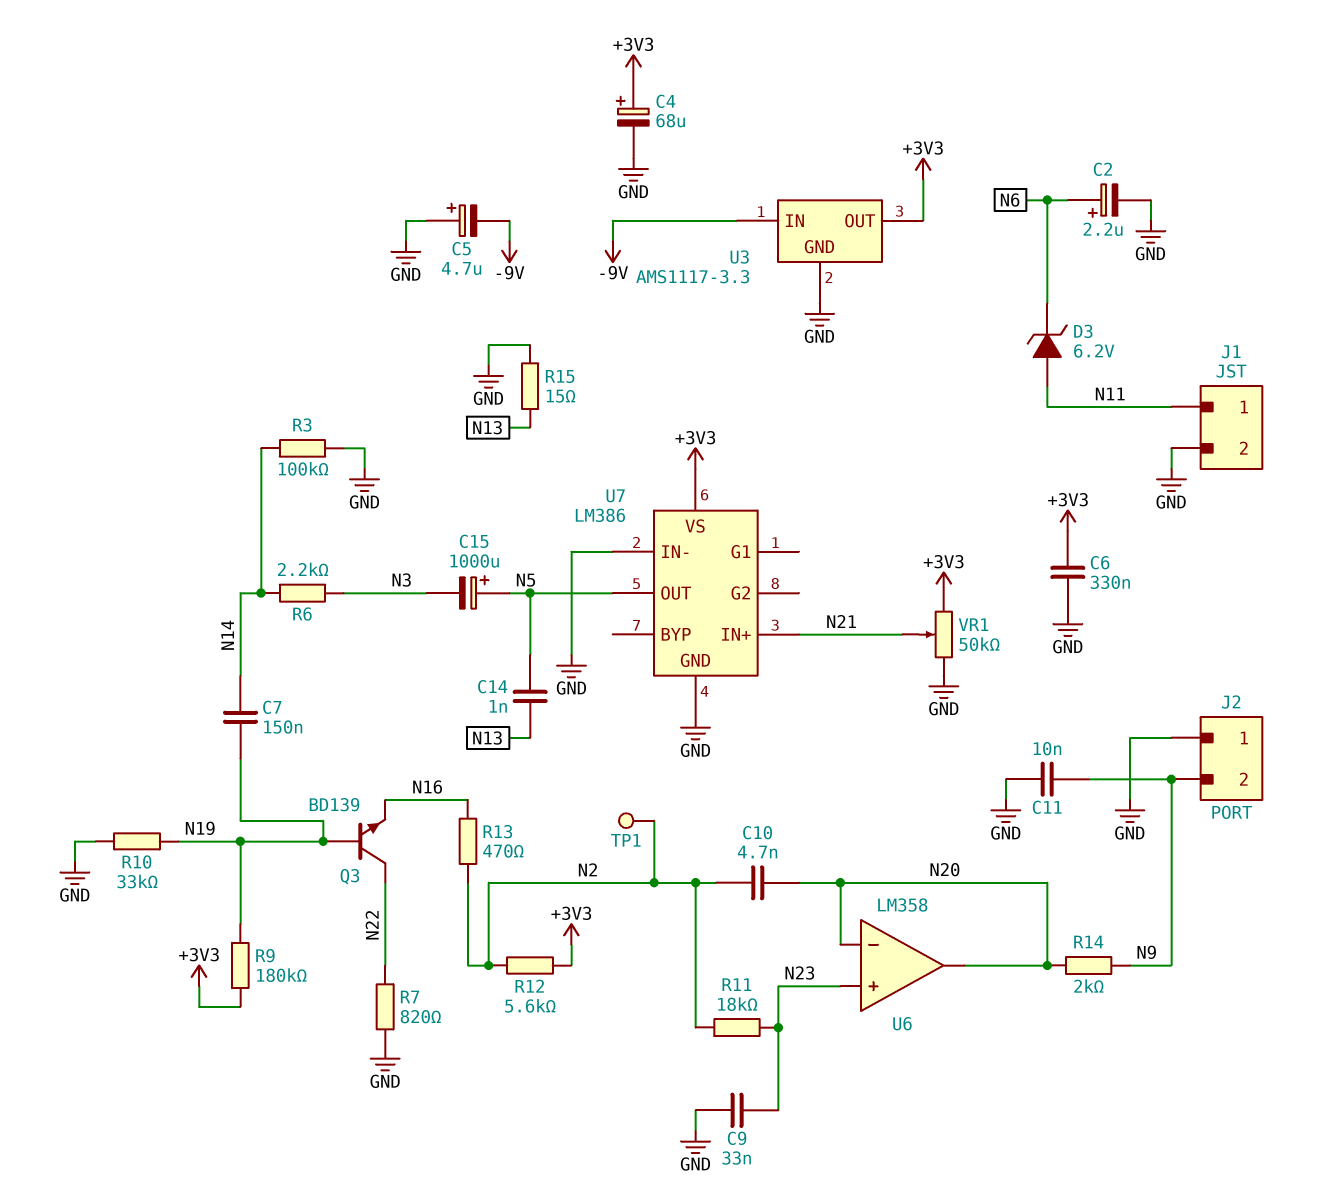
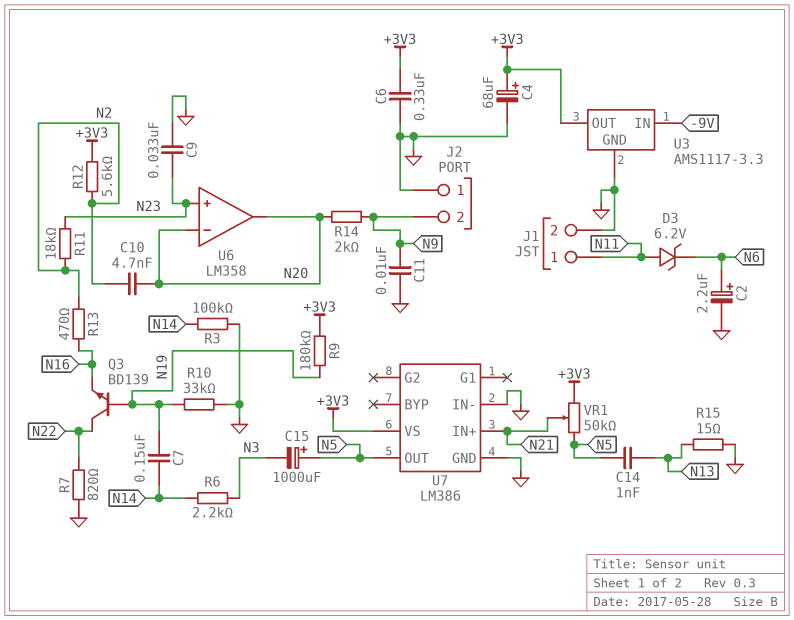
C5: 4.7uF (plus GND, minus -9V) -> none
TP1: test point (N2) -> none
VR1: 50k (+3V3, GND, wiper N21) -> 50k (+3V3, N5, wiper N21)

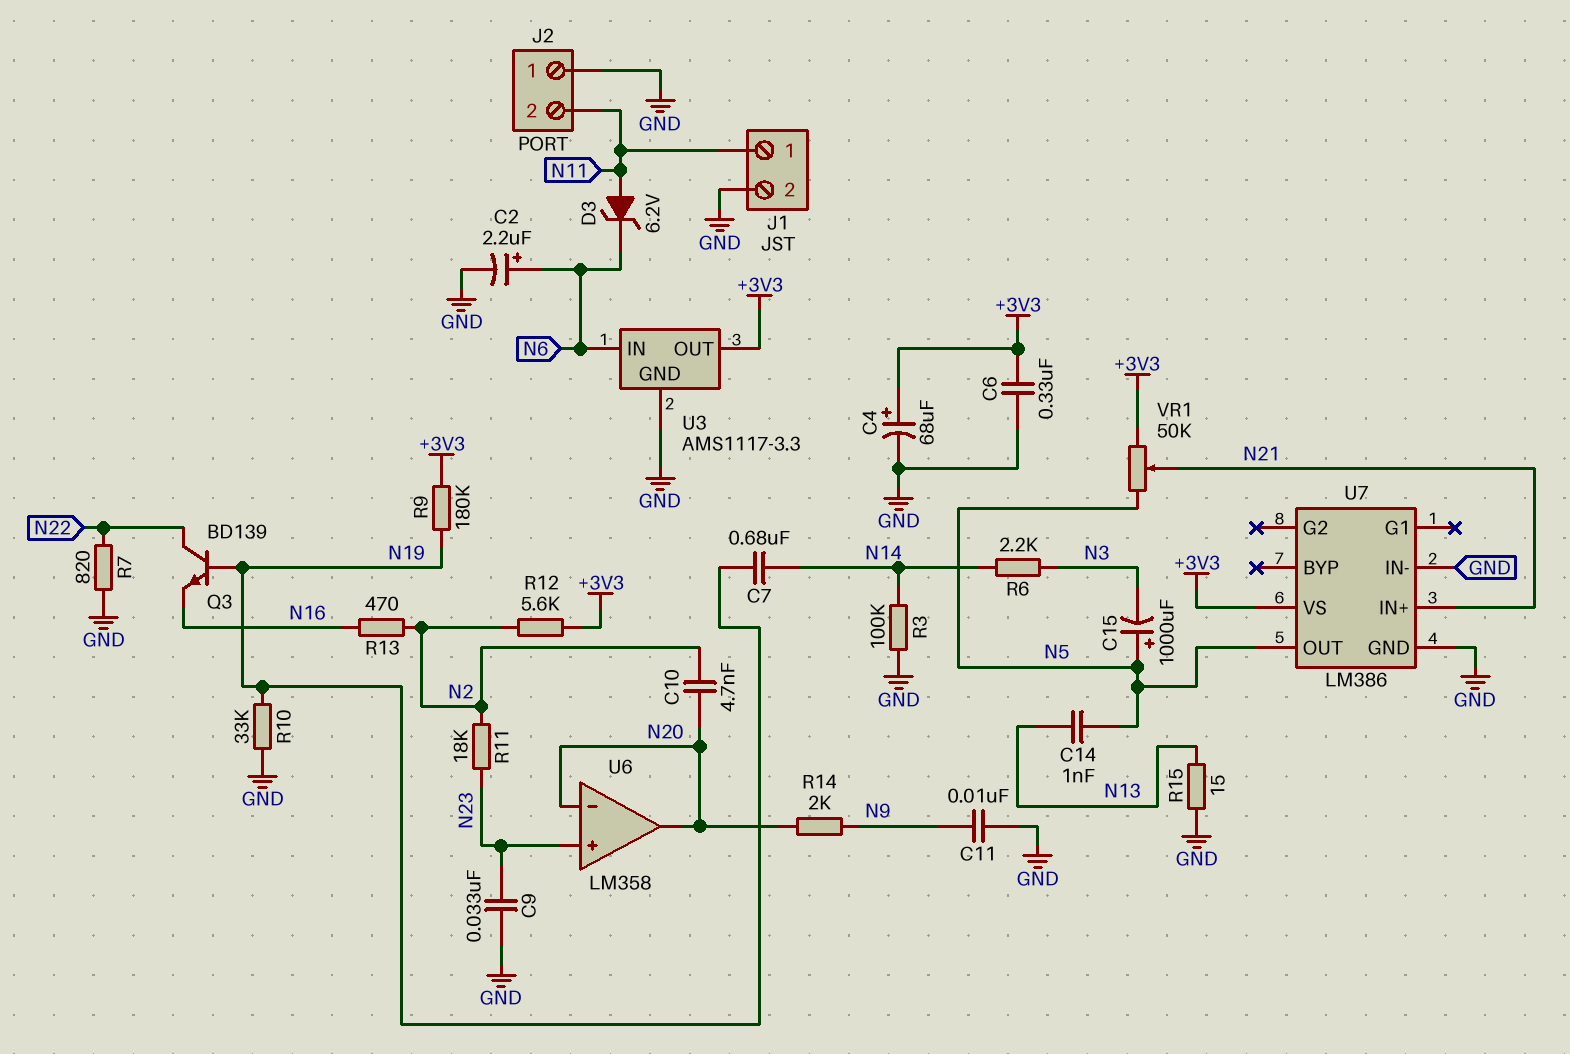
C7: 150nF (N14, N19) -> 680nF (N14, N19)
J2 pin 2: N9 -> N11
U3 pin IN: -9V -> N6

